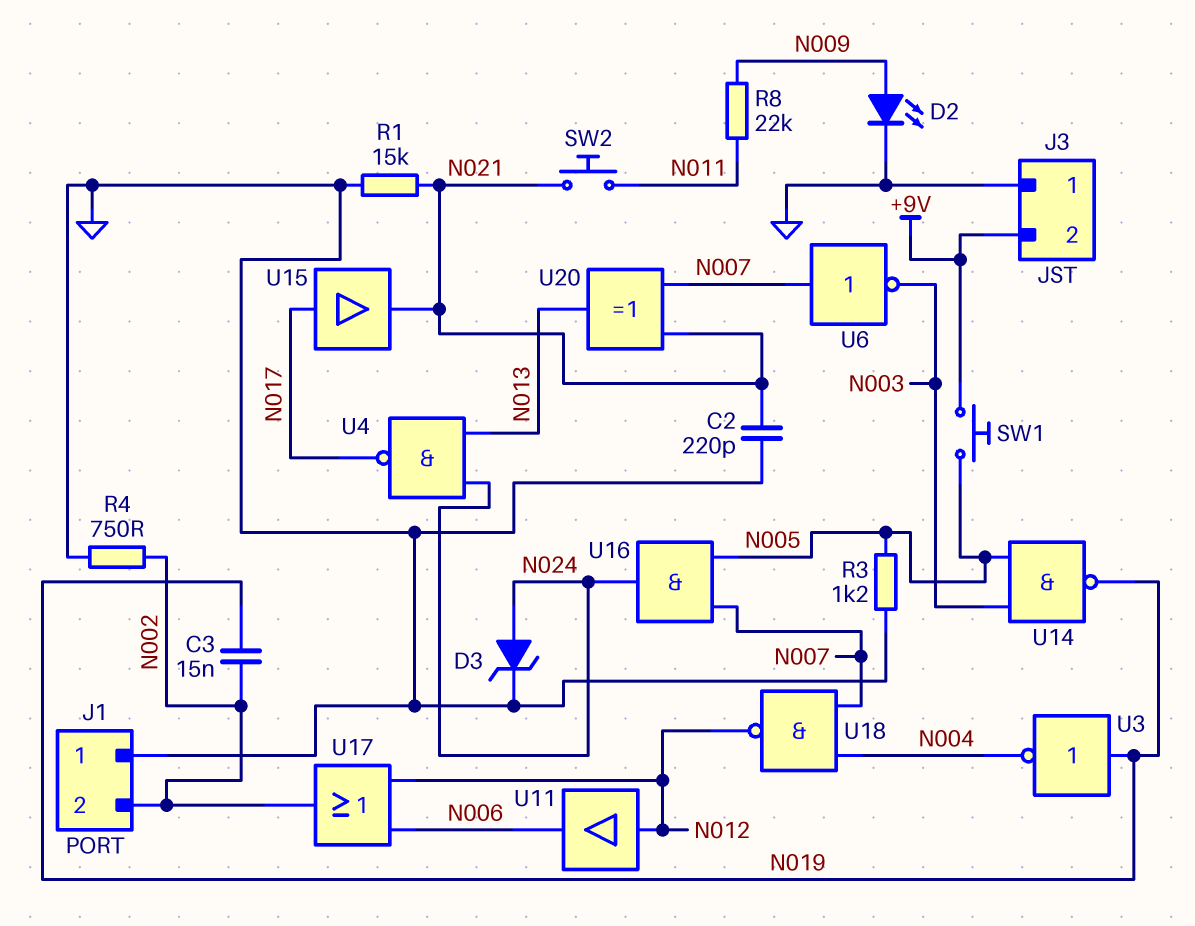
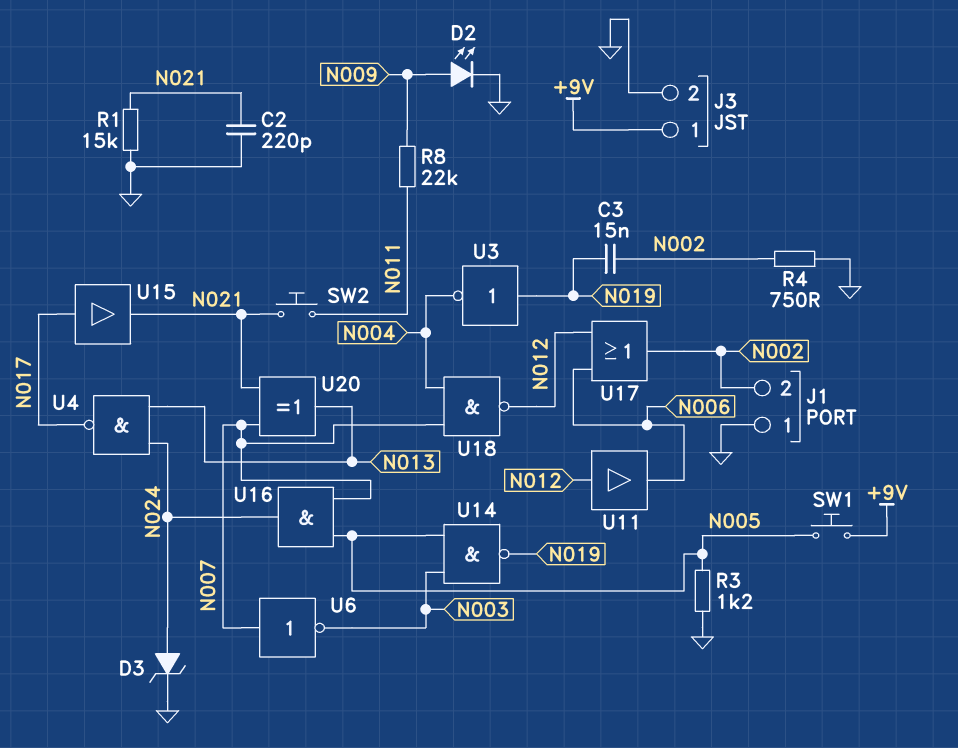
J3 pin 1: GND -> +9V
J3 pin 2: +9V -> GND

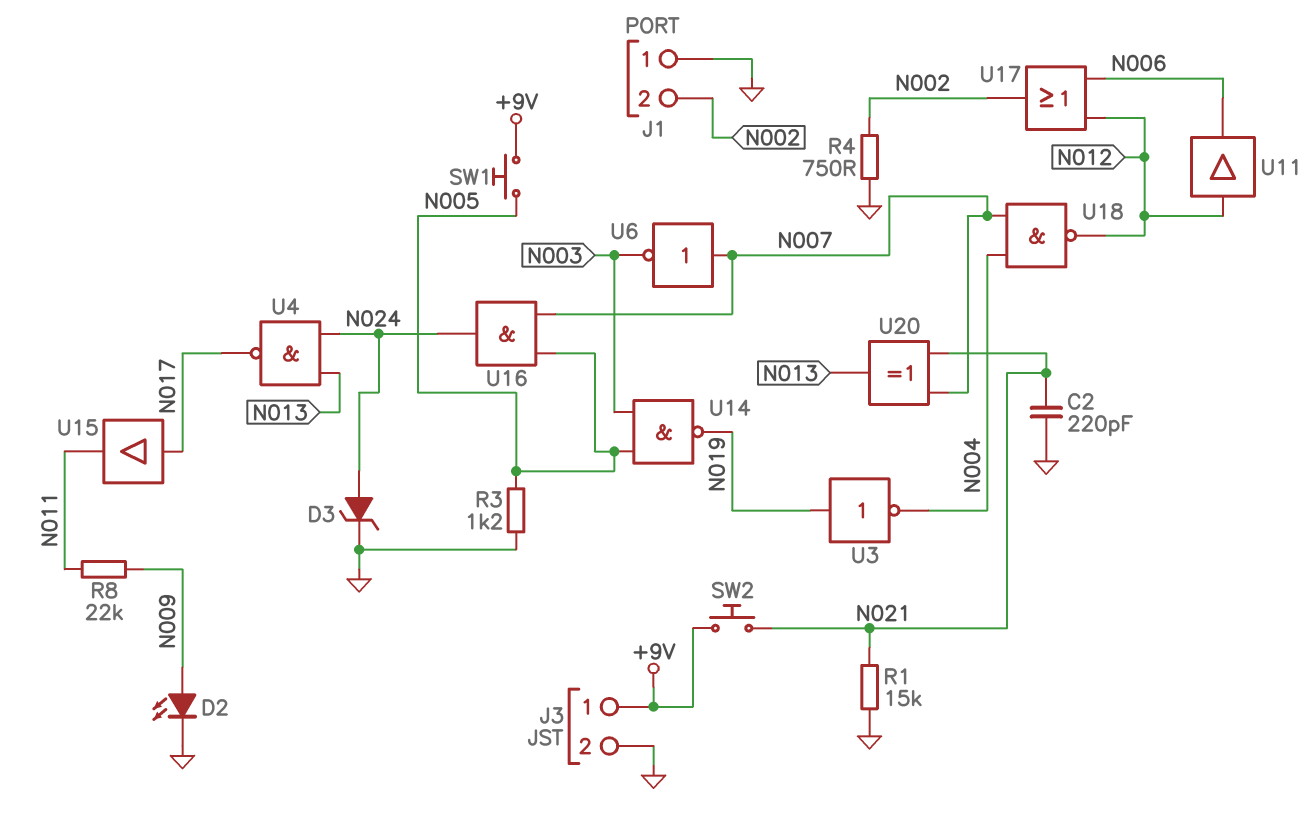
C3: 15nF (N002, N019) -> none
SW2: button (N011, N021) -> button (+9V, N021)
U15: buffer (in N017, out N021) -> buffer (in N017, out N011)

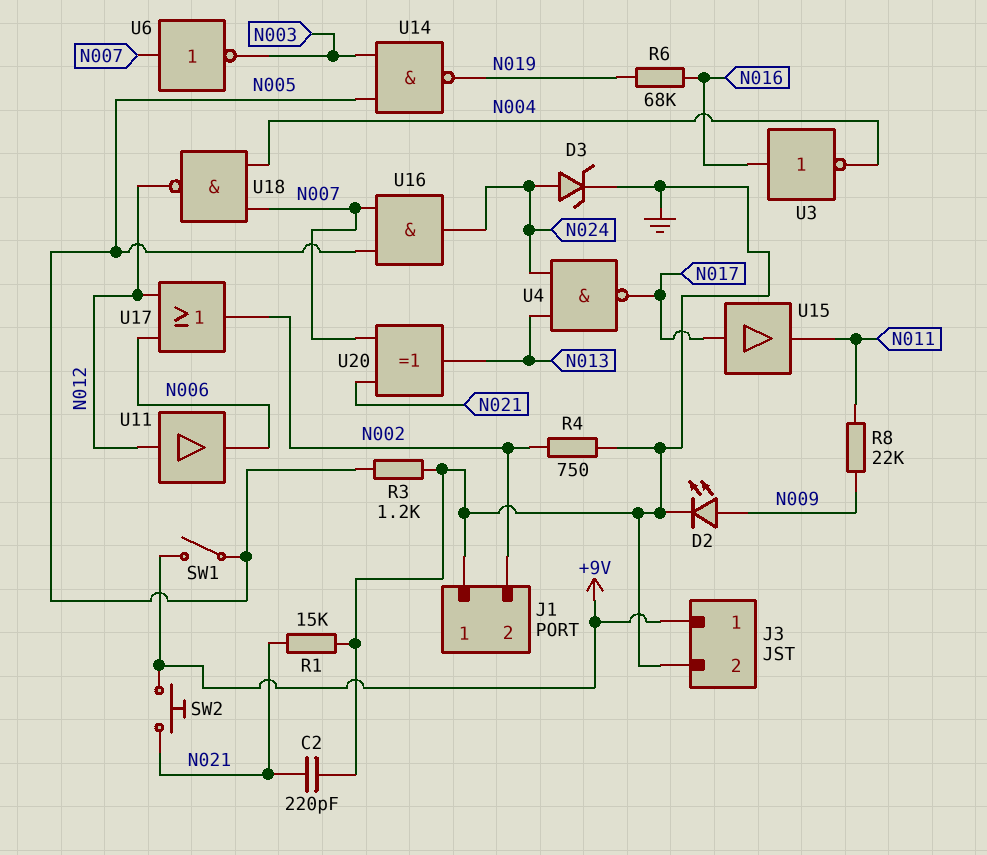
R6: none -> 68k (N016, N019)
SW1: button (+9V, N005) -> switch (+9V, N005)
U3: NOT (in N019, out N004) -> NOT (in N016, out N004)

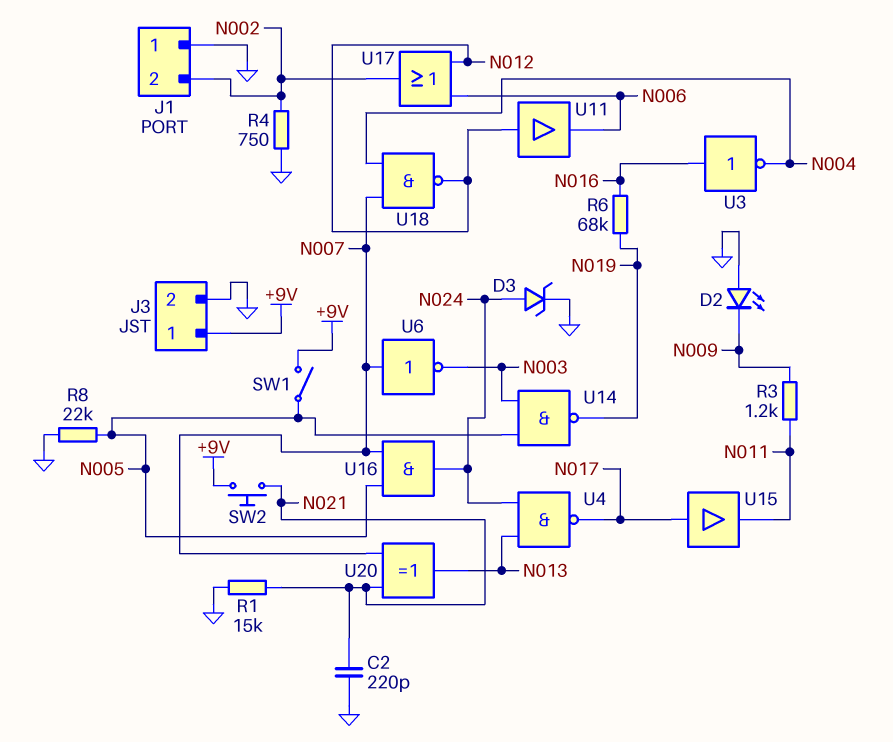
D2: LED (A N009, K GND) -> LED (A GND, K N009)
R3: 1.2k (GND, N005) -> 1.2k (N009, N011)
R8: 22k (N009, N011) -> 22k (GND, N005)

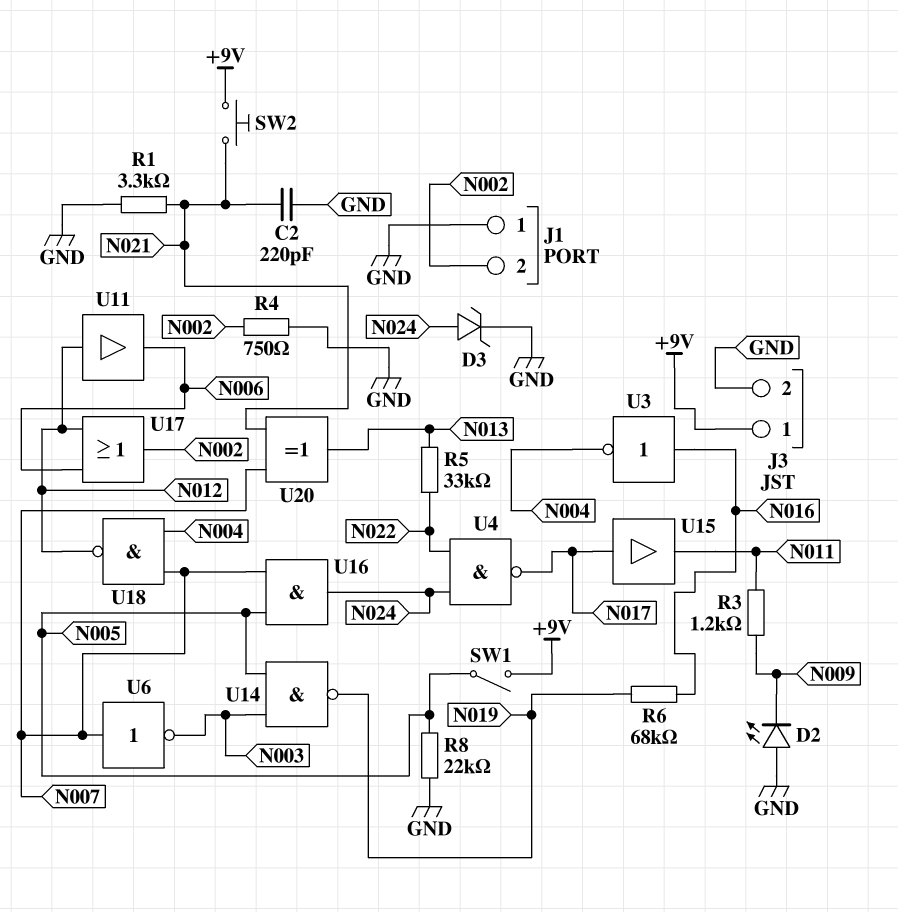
R1: 15k (GND, N021) -> 3.3k (GND, N021)
R5: none -> 33k (N013, N022)
U4: NAND (in N013, in N024, out N017) -> NAND (in N022, in N024, out N017)

